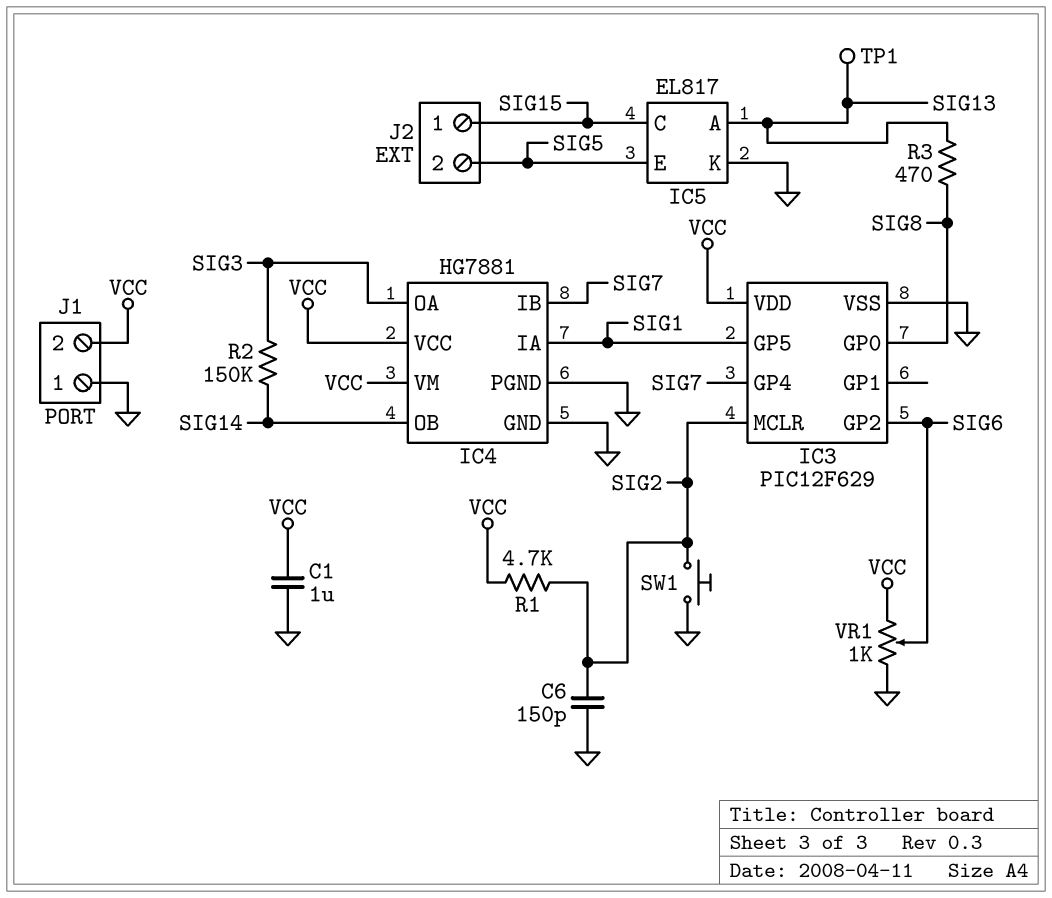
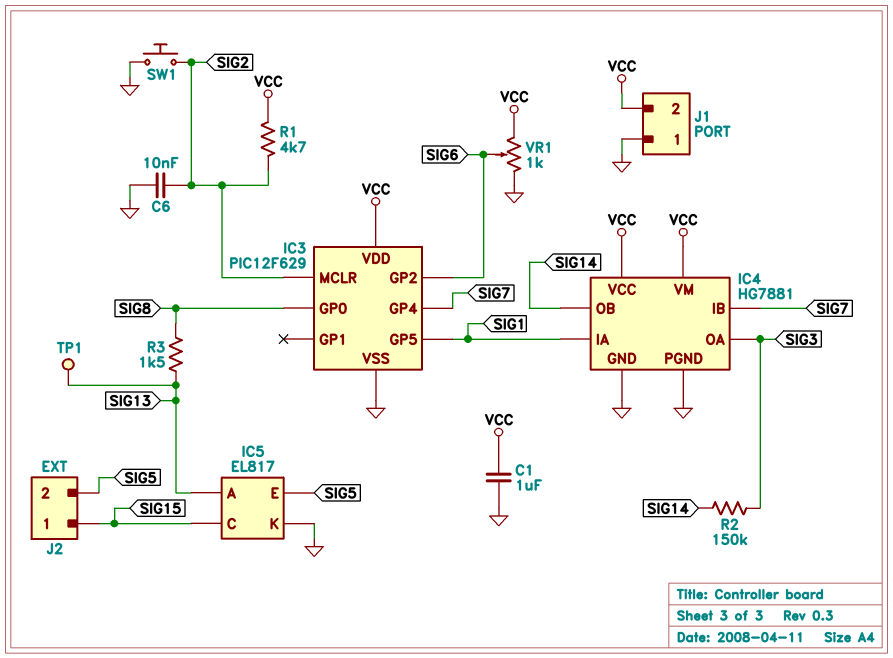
C6: 150pF (GND, SIG2) -> 10nF (GND, SIG2)
R3: 470 (SIG8, SIG13) -> 1.5k (SIG8, SIG13)

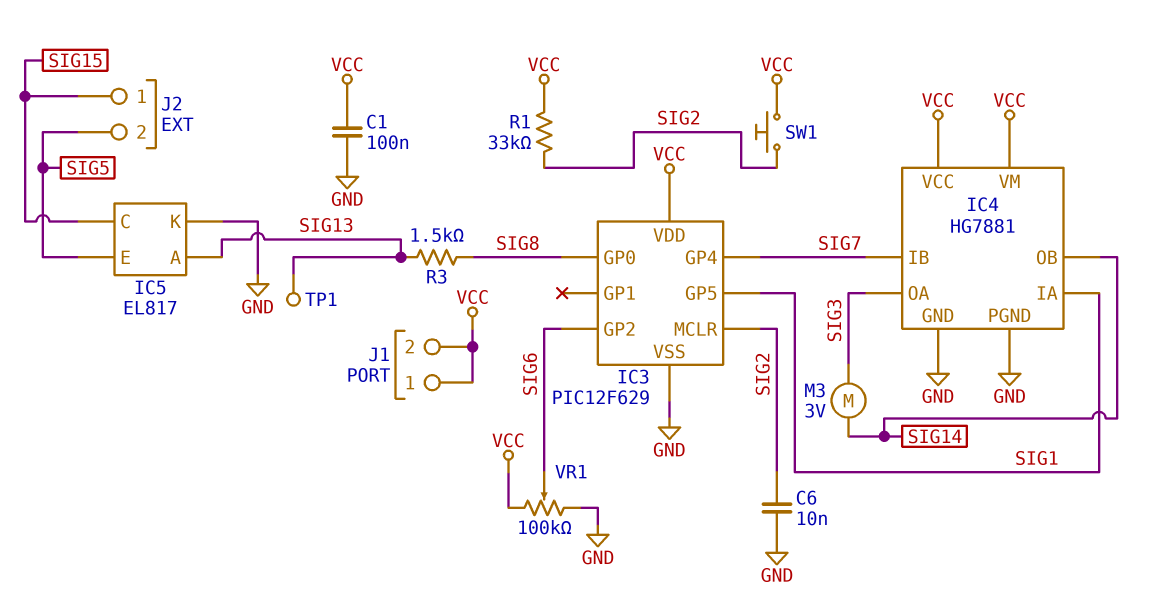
C1: 1uF (GND, VCC) -> 100nF (GND, VCC)
J1 pin 1: GND -> VCC
M3: none -> motor 3V (SIG3, SIG14)
R1: 4.7k (SIG2, VCC) -> 33k (SIG2, VCC)
R2: 150k (SIG3, SIG14) -> none
SW1: button (GND, SIG2) -> button (SIG2, VCC)
VR1: 1k (GND, VCC, wiper SIG6) -> 100k (GND, VCC, wiper SIG6)

